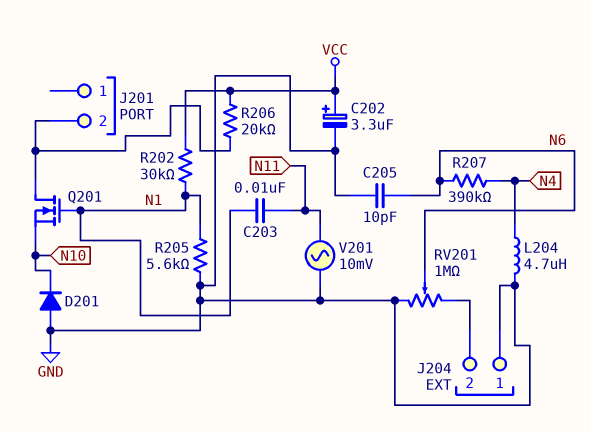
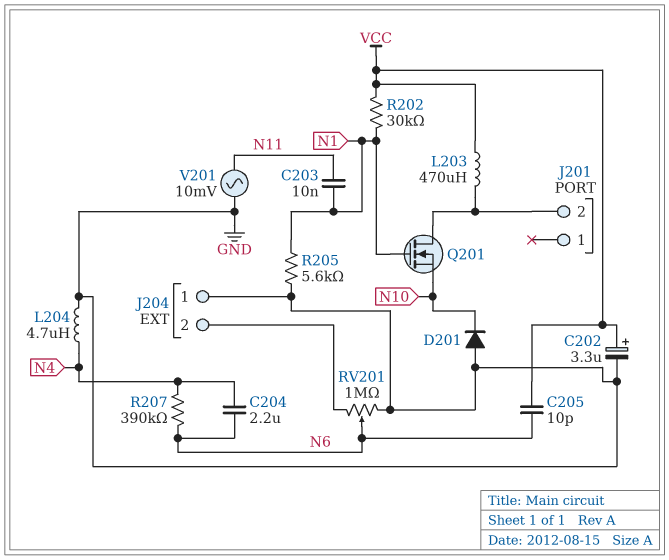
C204: none -> 2.2uF (N4, N6)
C205: 10pF (GND, N6) -> 10pF (N6, VCC)
L203: none -> 470uH (J201/2, VCC)
R206: 20k (J201/2, VCC) -> none

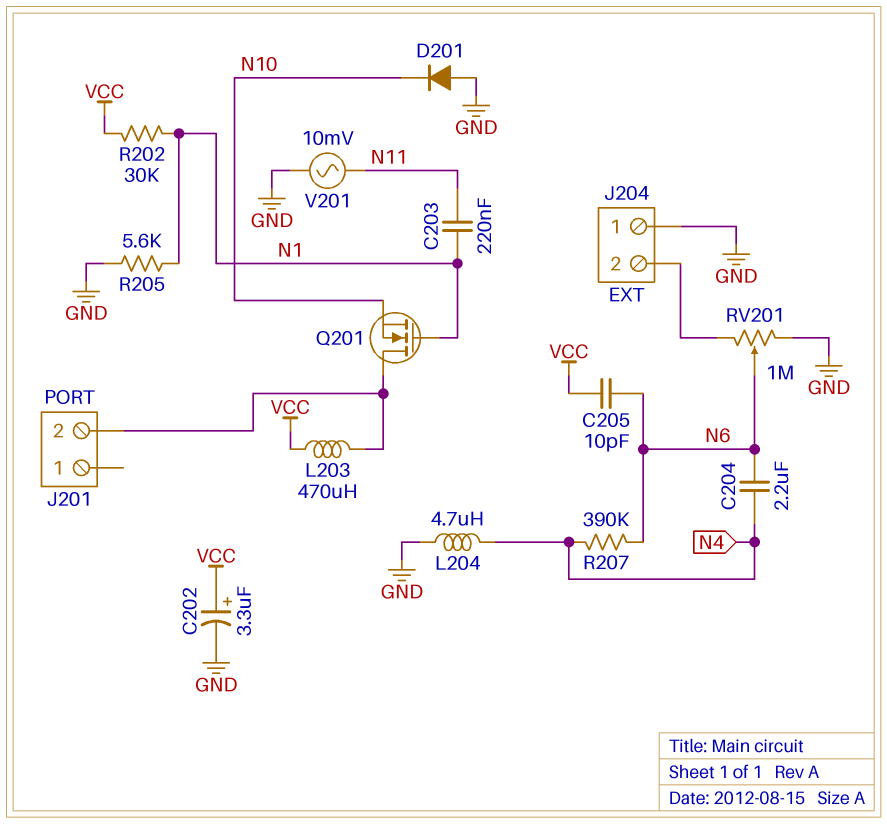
C203: 10nF (N1, N11) -> 220nF (N1, N11)

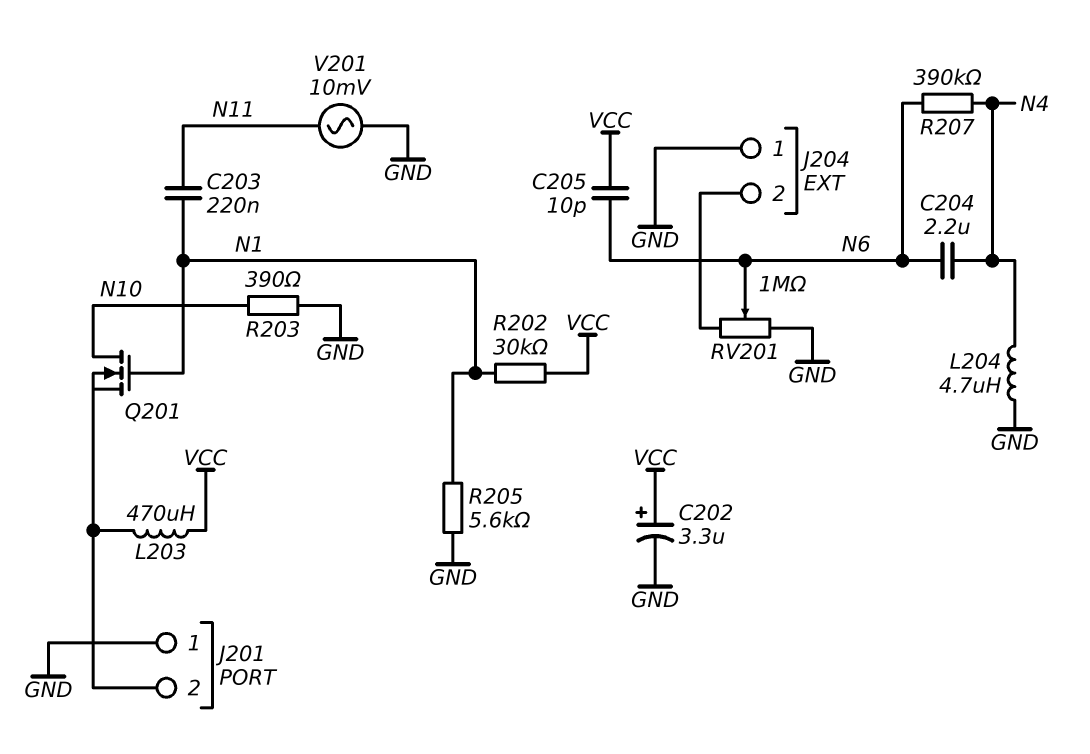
D201: diode (A GND, K N10) -> none
J201 pin 1: none -> GND
Q201: NMOS (G N1, D J201/2, S N10) -> NMOS (G N1, D N10, S J201/2)
R203: none -> 390 (GND, N10)

